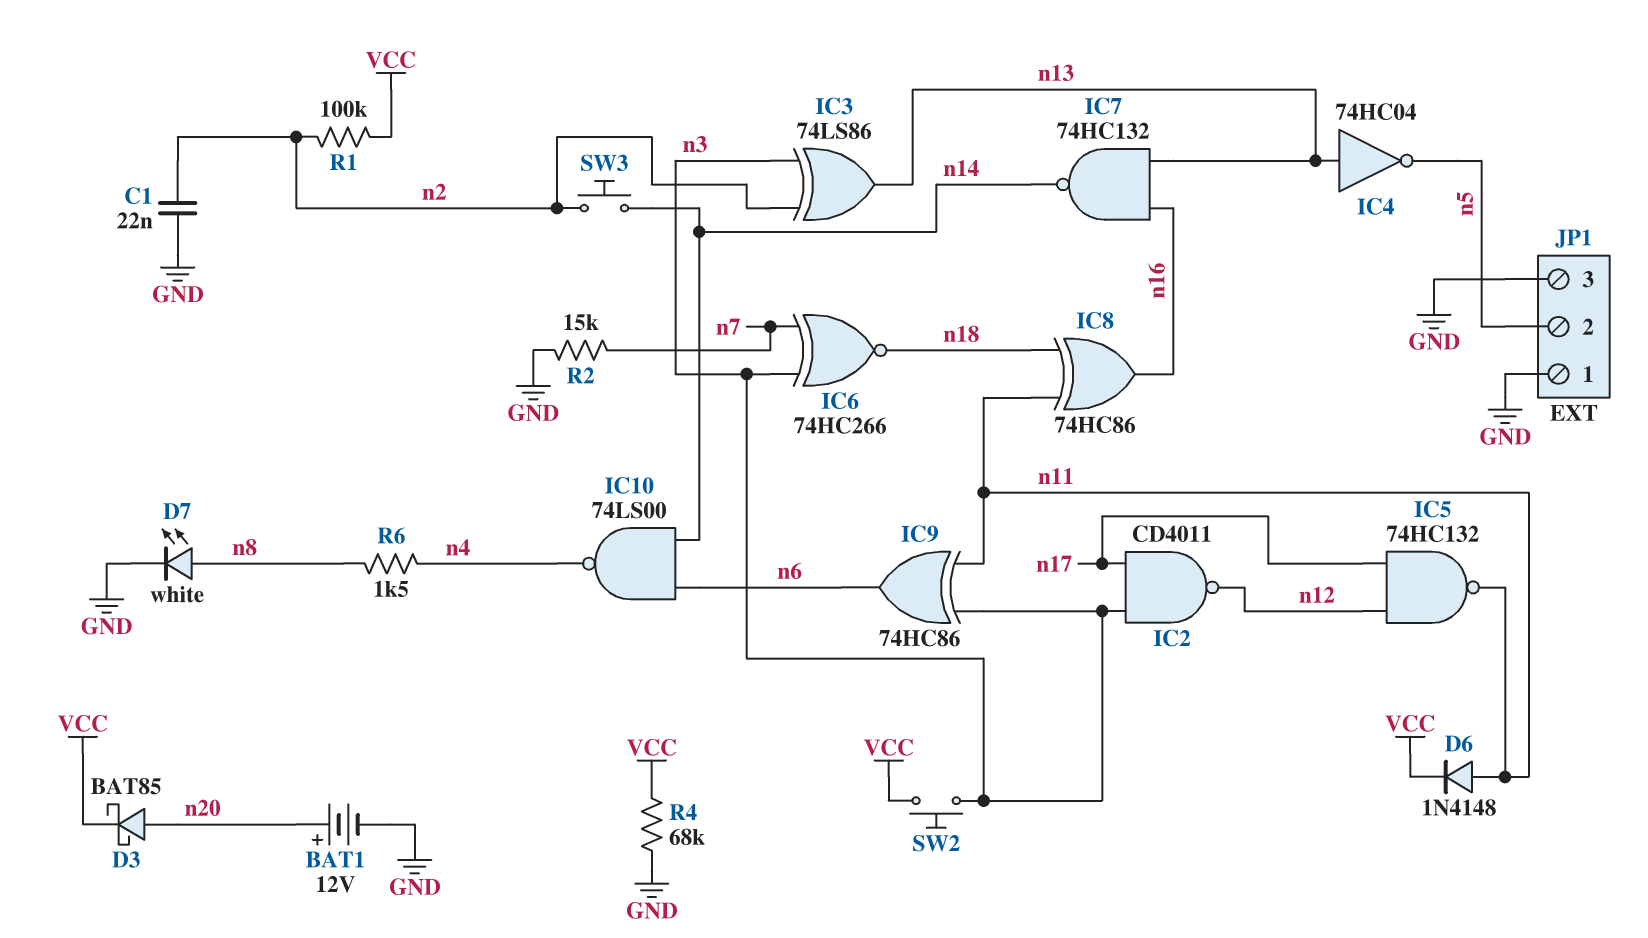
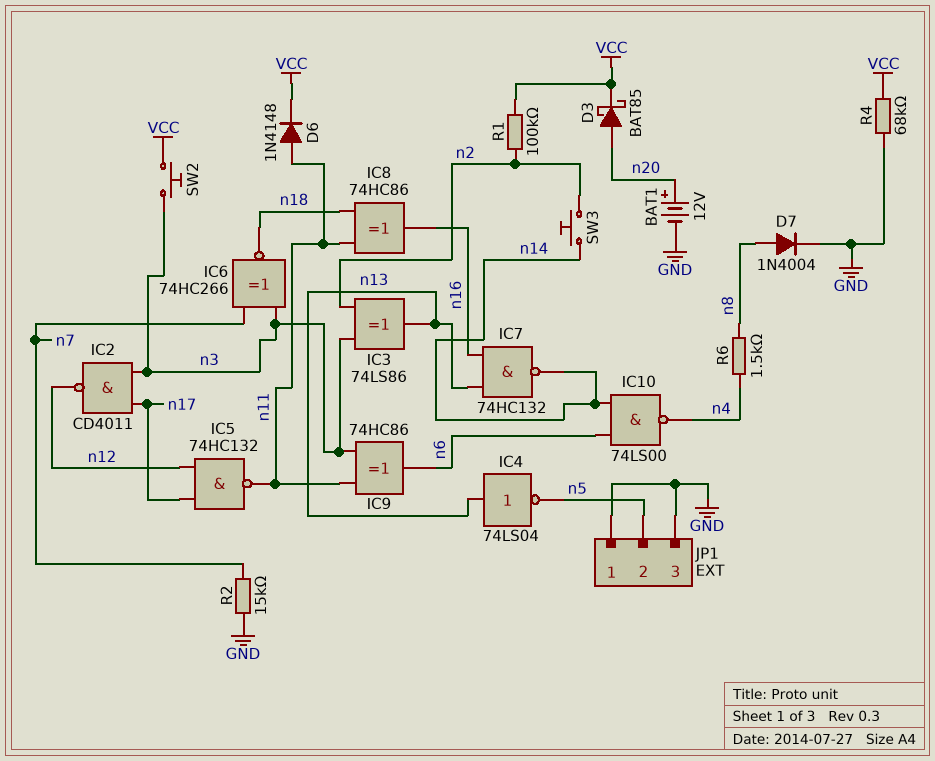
C1: 22nF (GND, n2) -> none
D7: LED white (A n8, K GND) -> diode 1N4004 (A n8, K GND)
IC4: NOT 74HC04 (in n13, out n5) -> NOT 74LS04 (in n13, out n5)

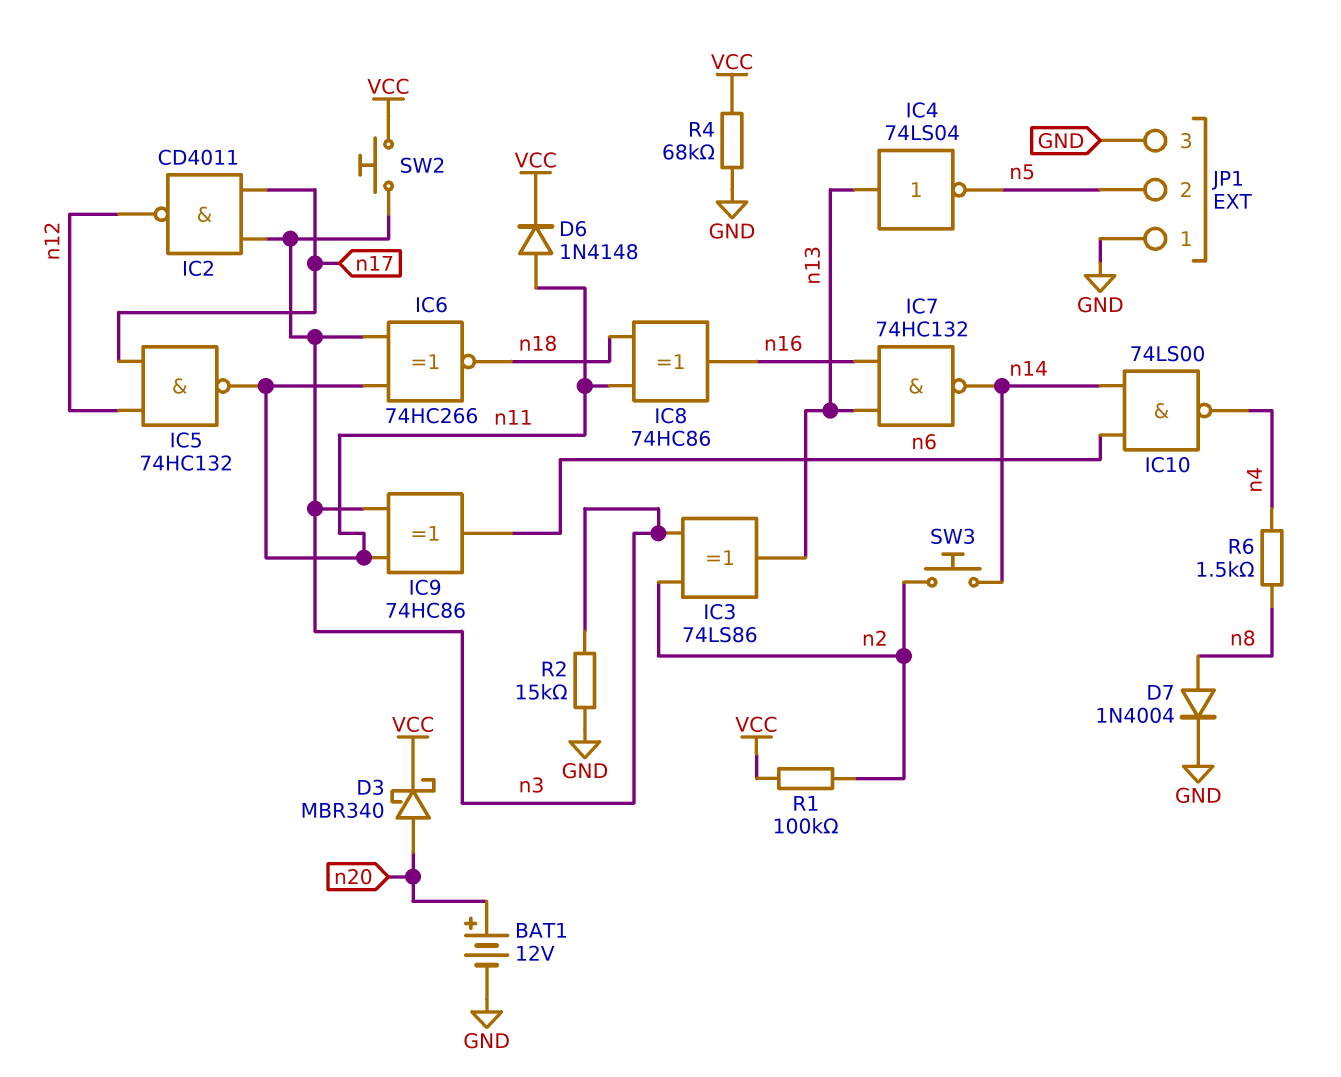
D3: schottky BAT85 (A n20, K VCC) -> schottky MBR340 (A n20, K VCC)
IC6: XNOR 74HC266 (in n3, in n7, out n18) -> XNOR 74HC266 (in n3, in n11, out n18)
R2: 15k (GND, n7) -> 15k (GND, n3)

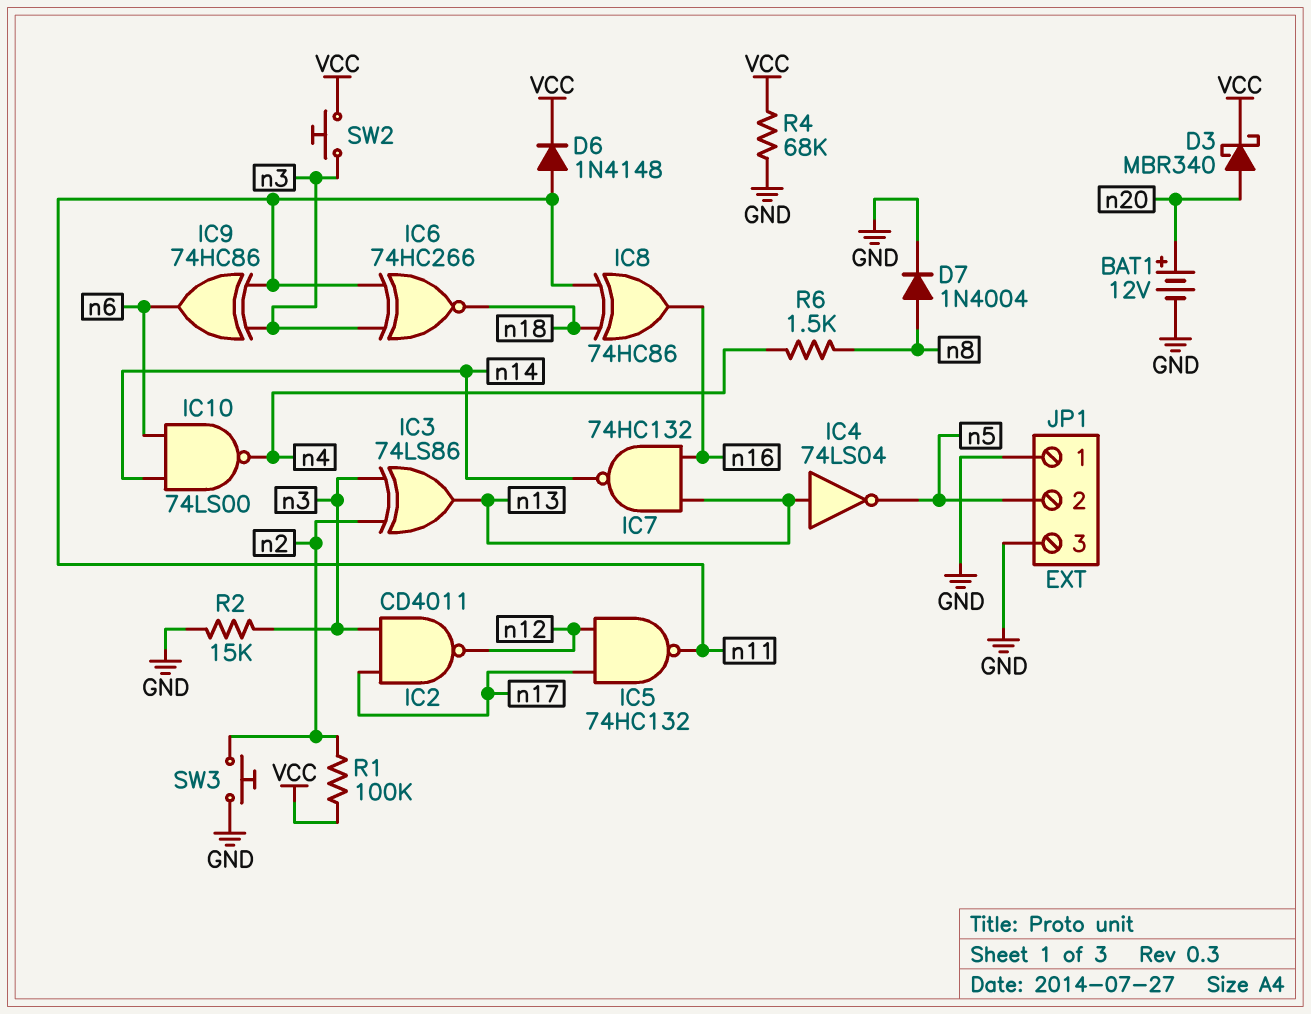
SW3: button (n2, n14) -> button (GND, n2)

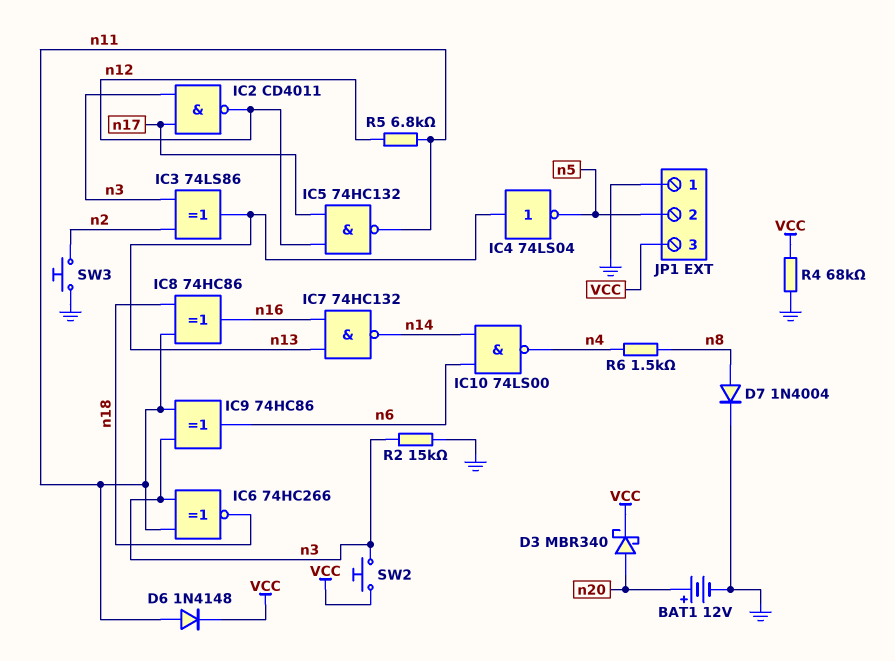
JP1 pin 3: GND -> VCC
R1: 100k (VCC, n2) -> none
R5: none -> 6.8k (n11, n12)

